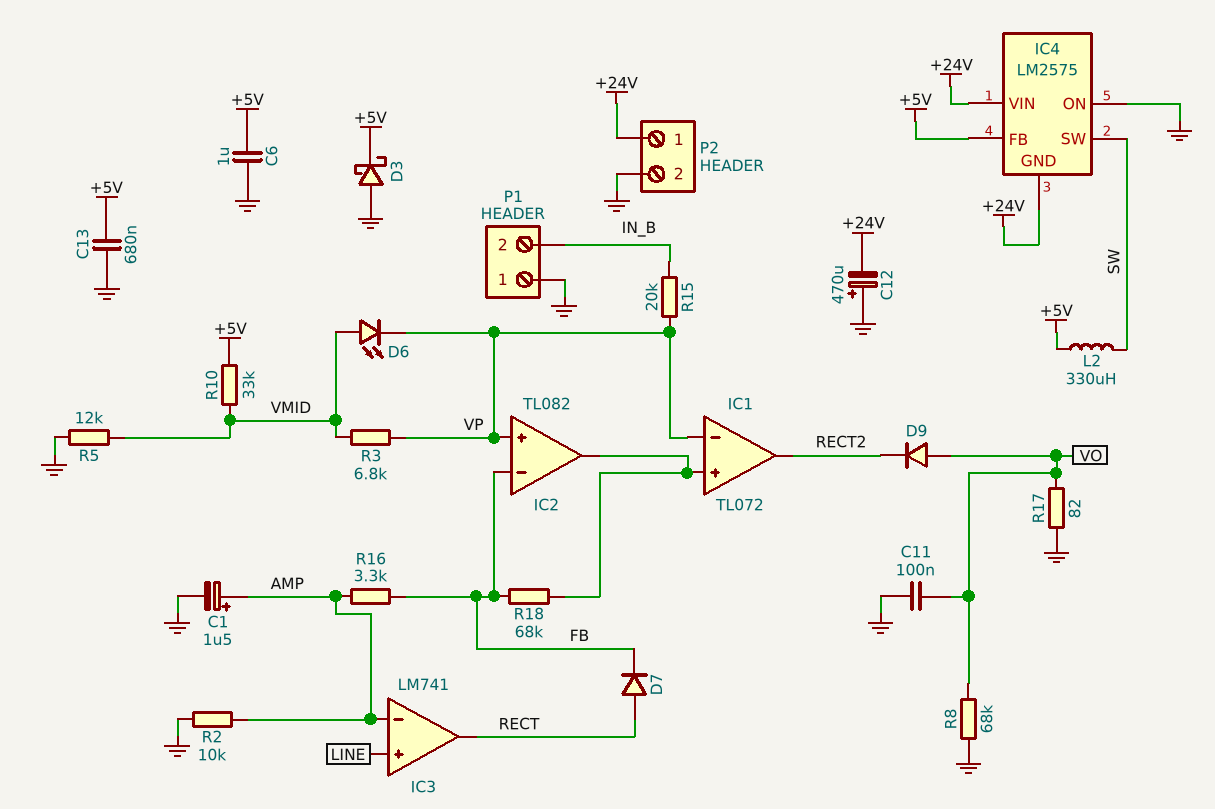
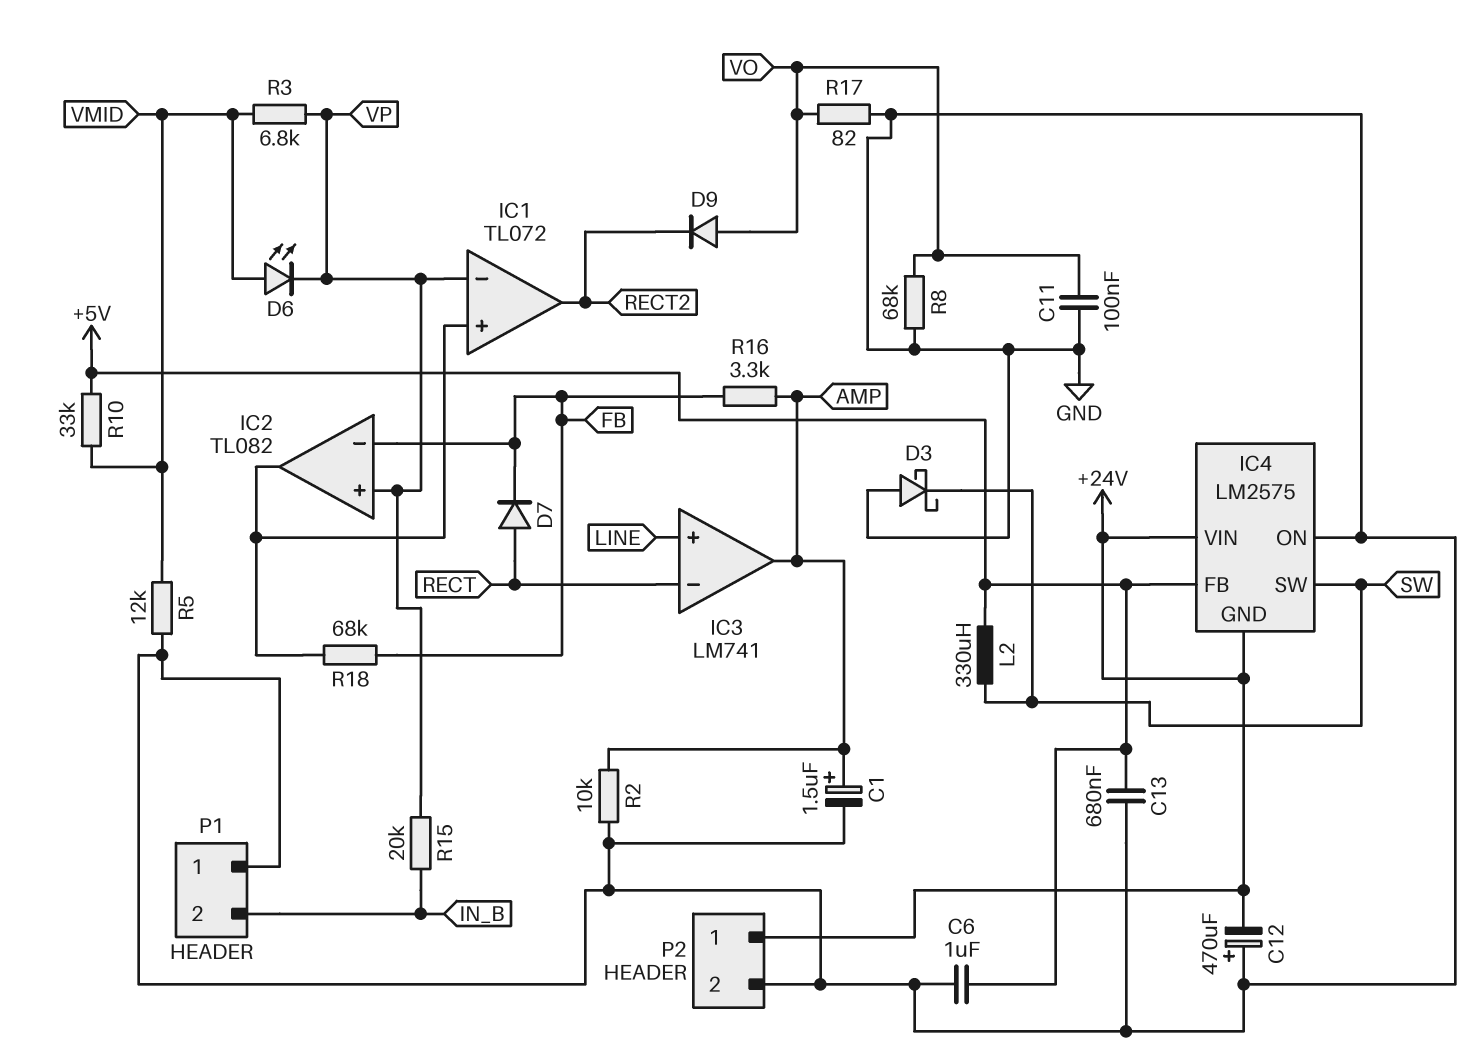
D3: schottky (A GND, K +5V) -> schottky (A GND, K SW)
IC3 pin in-: AMP -> RECT
IC3 pin out: RECT -> AMP

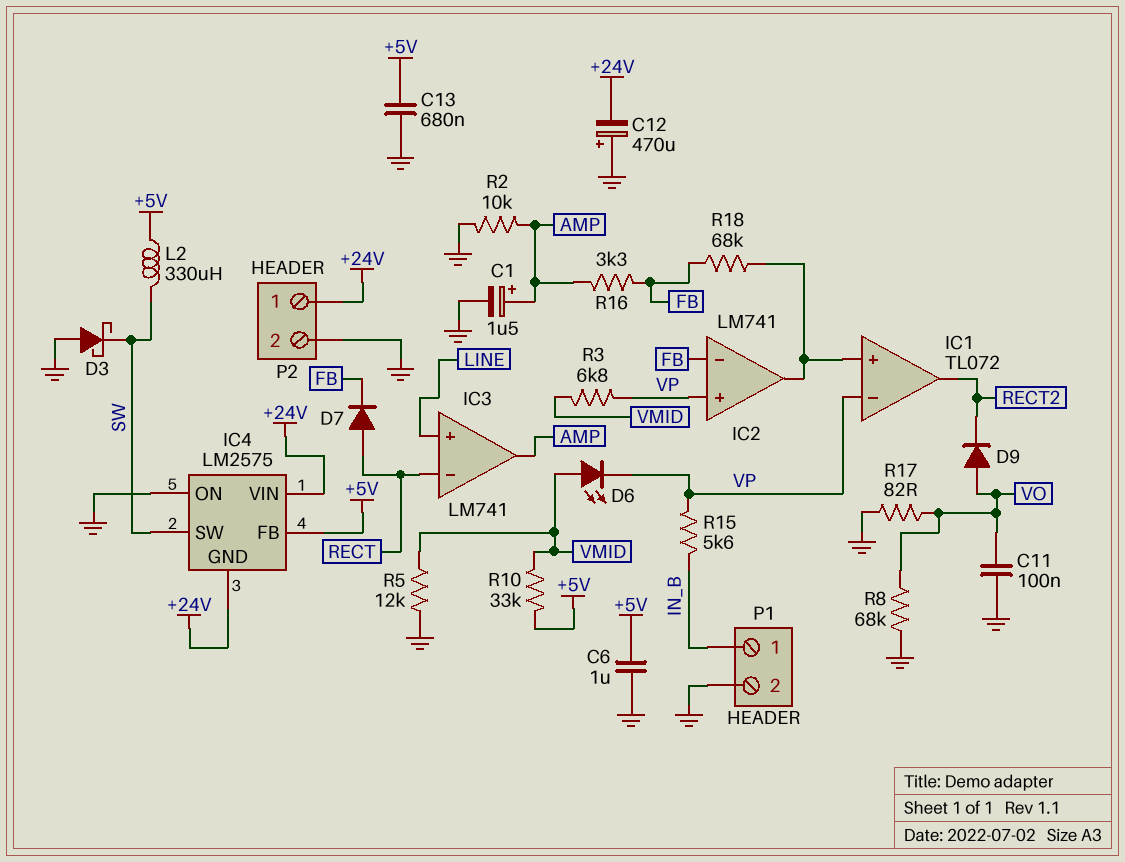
IC2: TL082 -> LM741
P1 pin 1: GND -> IN_B
P1 pin 2: IN_B -> GND
R15: 20k (IN_B, VP) -> 5.6k (IN_B, VP)

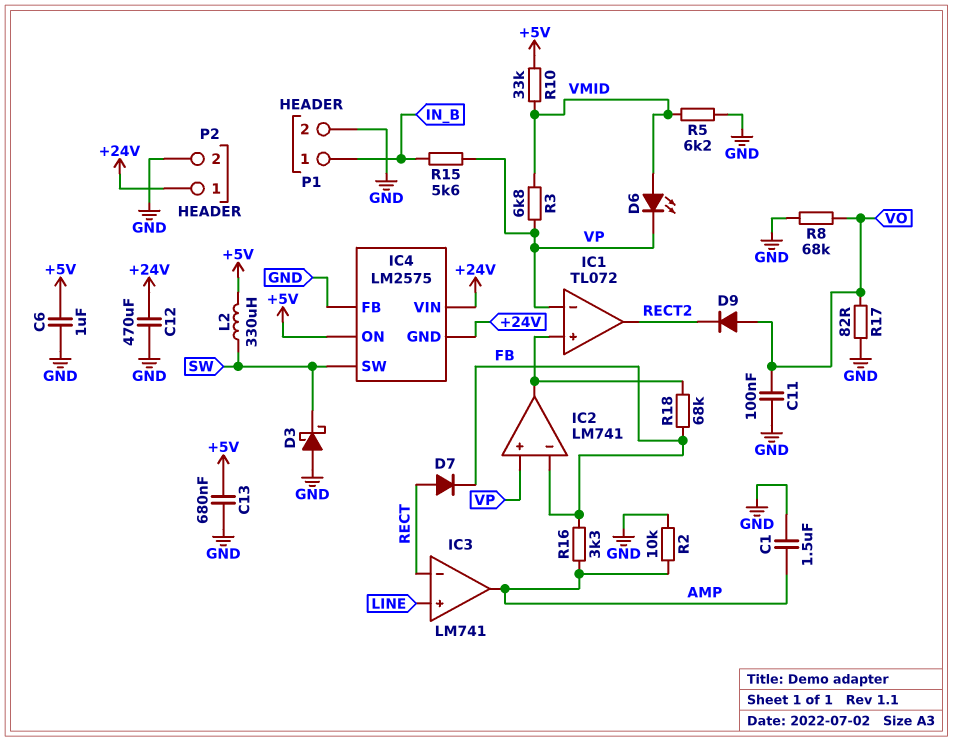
C1: 1.5uF (plus AMP, minus GND) -> 1.5uF (AMP, GND)
C12: 470uF (plus GND, minus +24V) -> 470uF (+24V, GND)
IC4 pin FB: +5V -> GND
IC4 pin ON: GND -> +5V
R5: 12k (GND, VMID) -> 6.2k (GND, VMID)

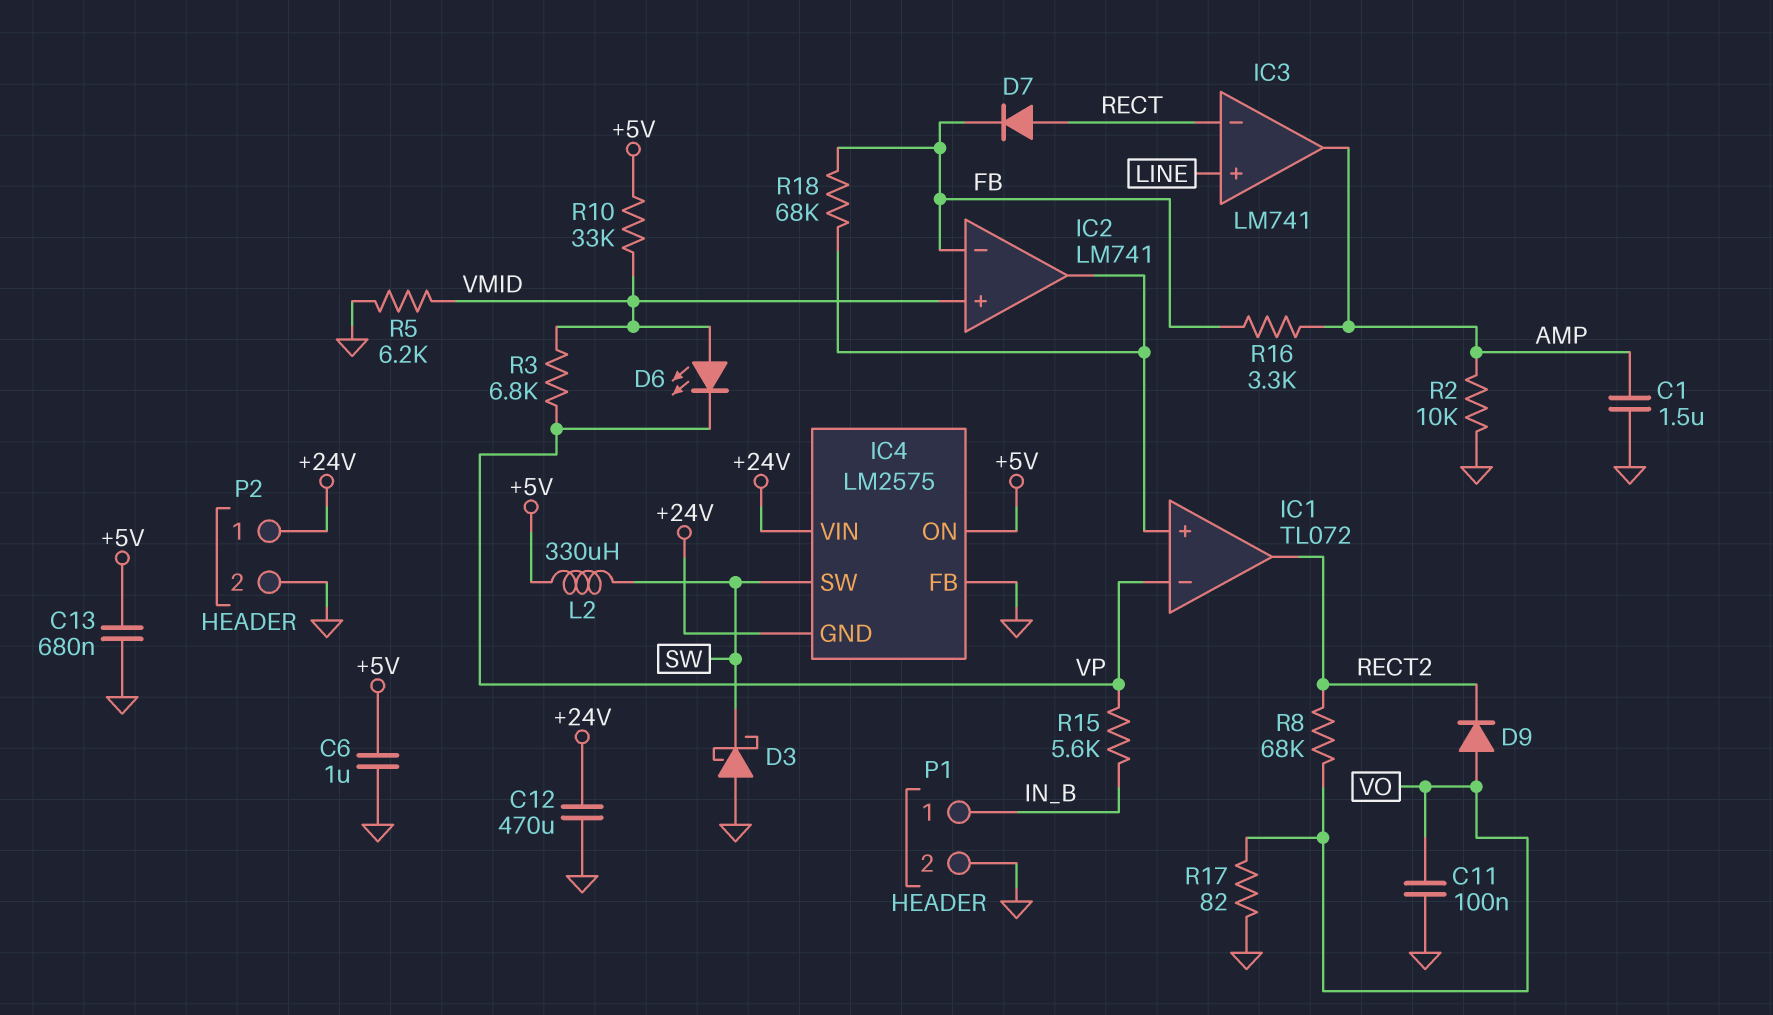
IC2 pin in+: VP -> VMID
R8: 68k (GND, VO) -> 68k (RECT2, VO)

